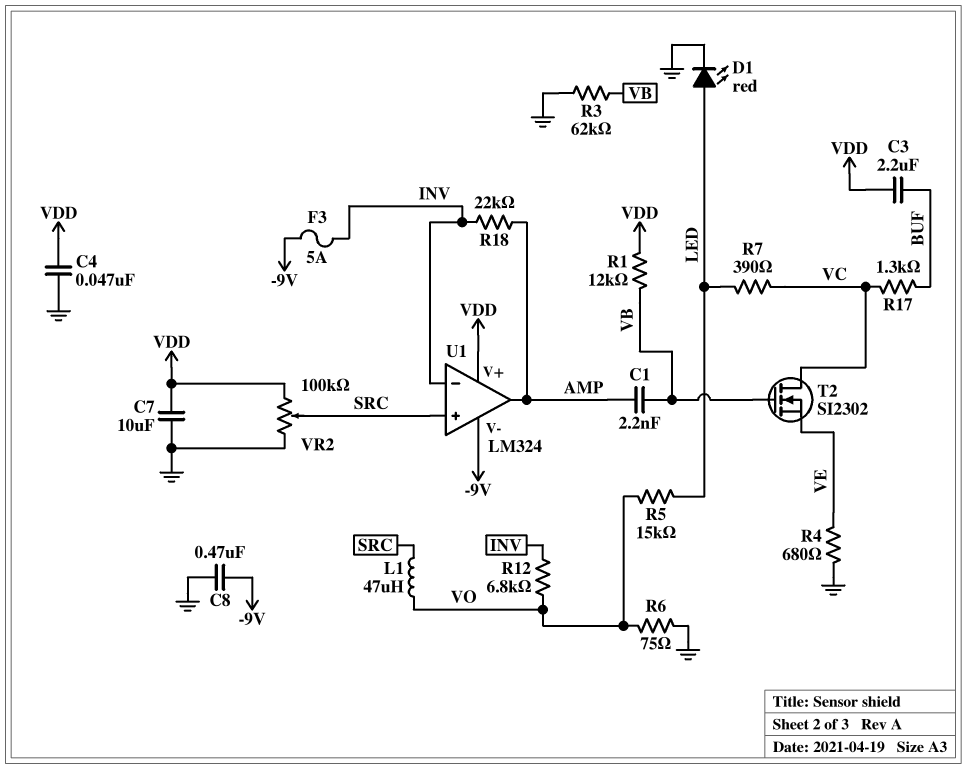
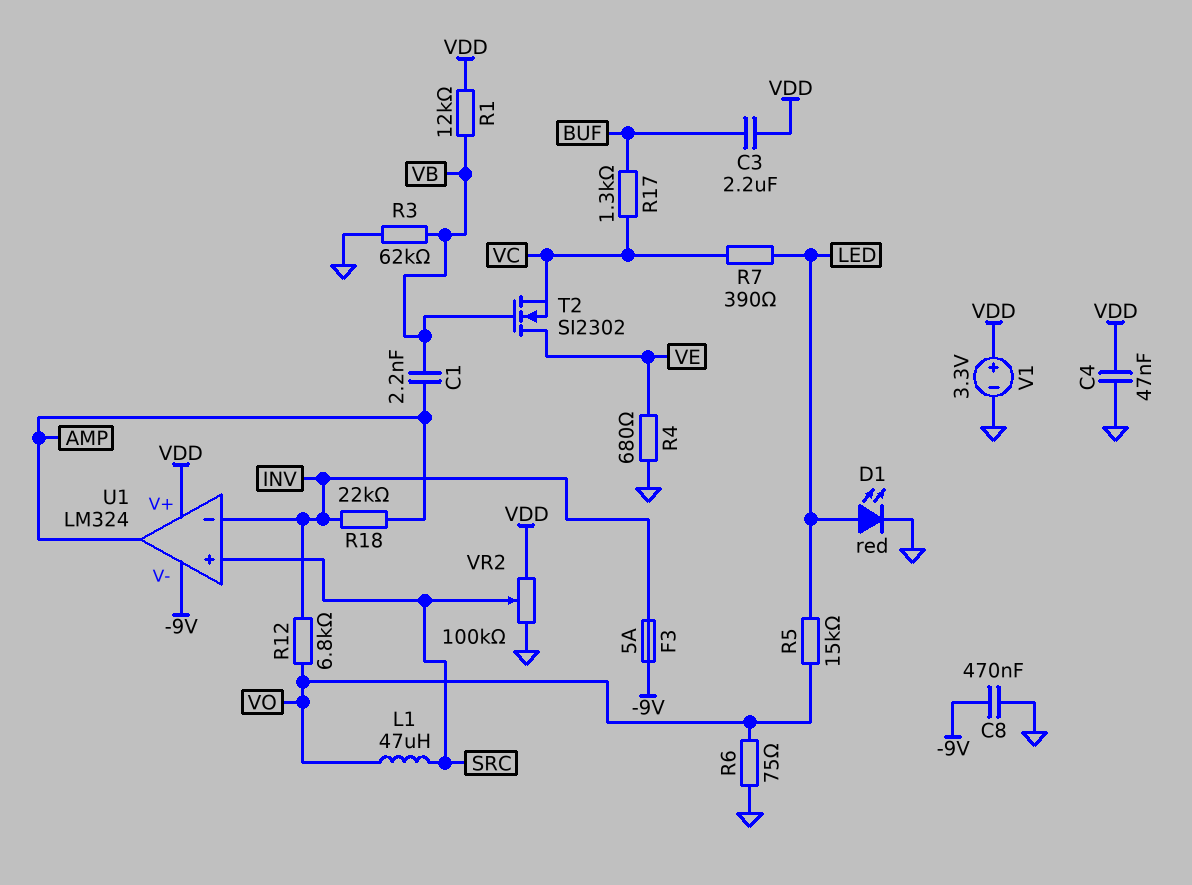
C7: 10uF (GND, VDD) -> none
T2: NMOS SI2302 (G VB, D VC, S VE) -> NMOS SI2302 (G VB, D VE, S VC)
V1: none -> 3.3V (plus VDD, minus GND)

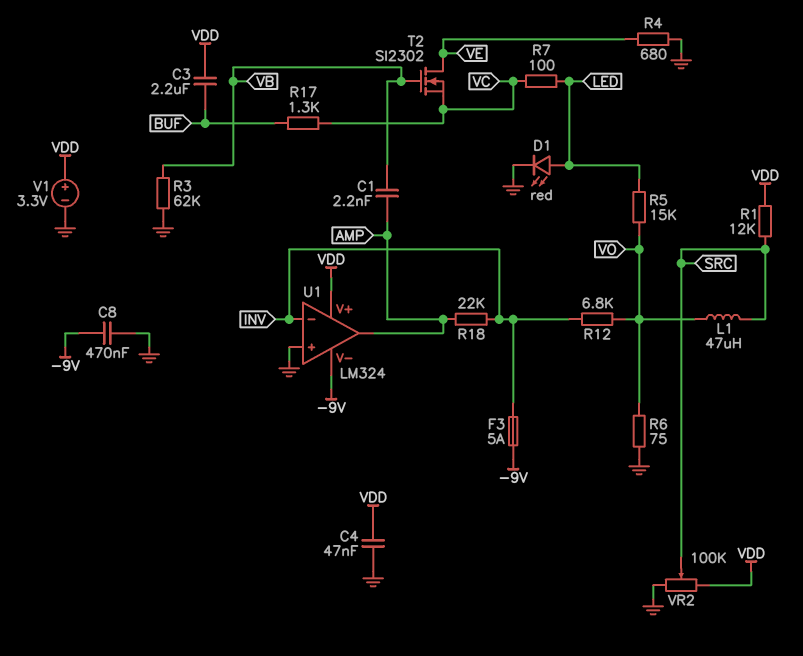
R1: 12k (VB, VDD) -> 12k (SRC, VDD)
R7: 390 (LED, VC) -> 100 (LED, VC)
U1 pin in+: SRC -> GND

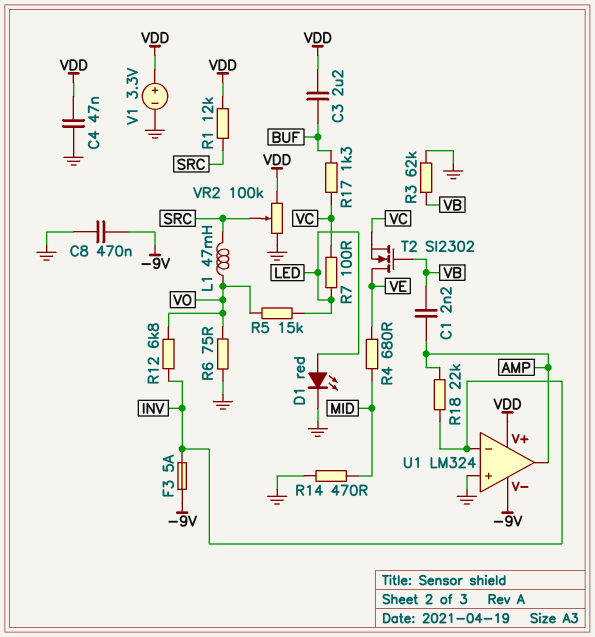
L1: 47uH (SRC, VO) -> 47mH (SRC, VO)
R4: 680 (GND, VE) -> 680 (MID, VE)
R14: none -> 470 (GND, MID)

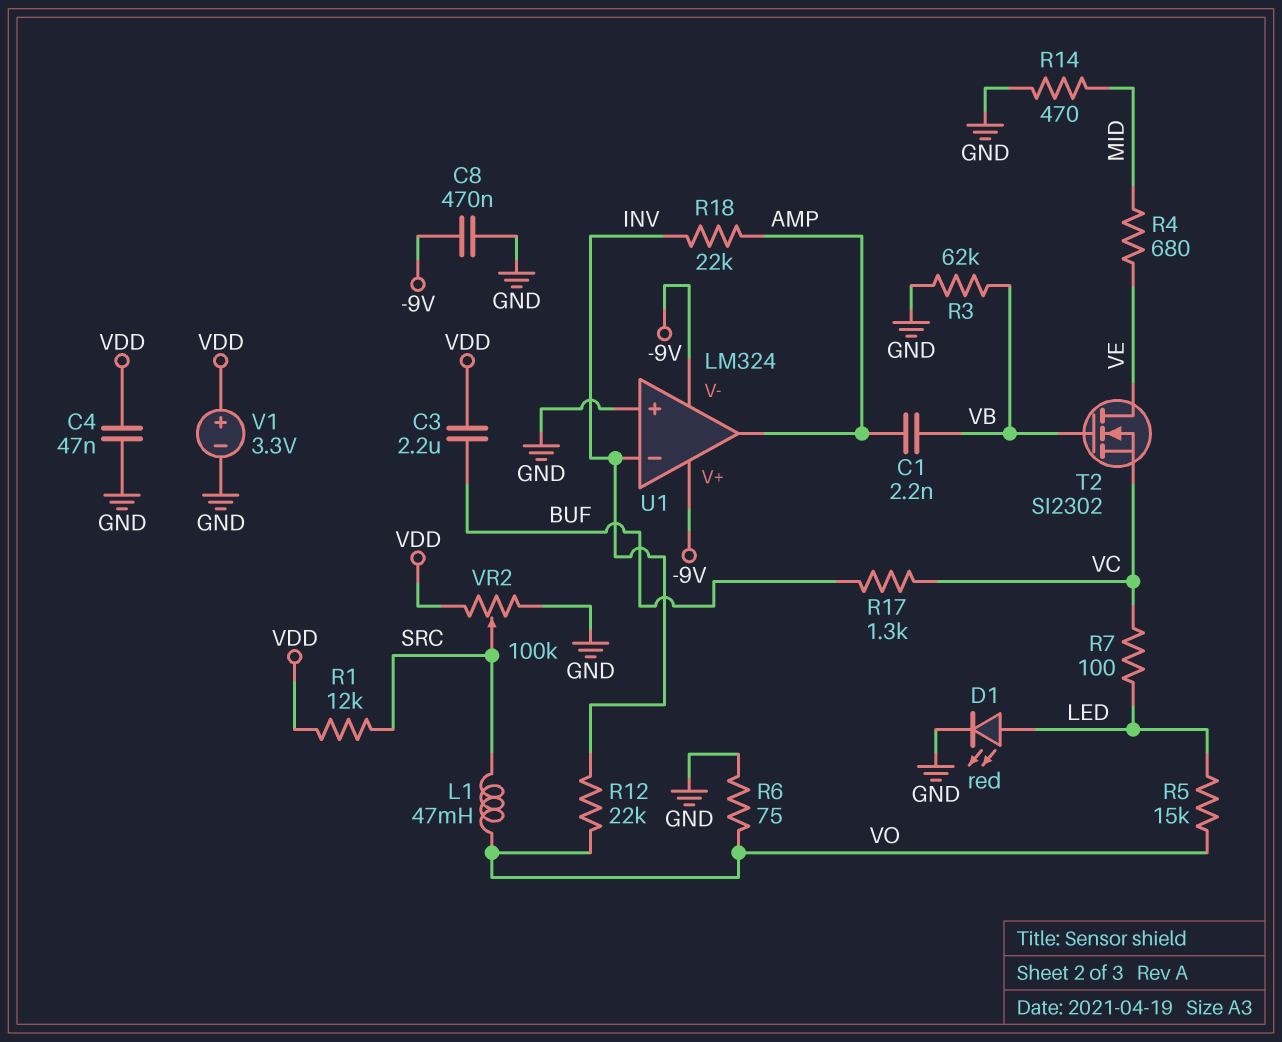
F3: 5A (-9V, INV) -> none
R12: 6.8k (INV, VO) -> 22k (INV, VO)
U1 pin V+: VDD -> -9V

